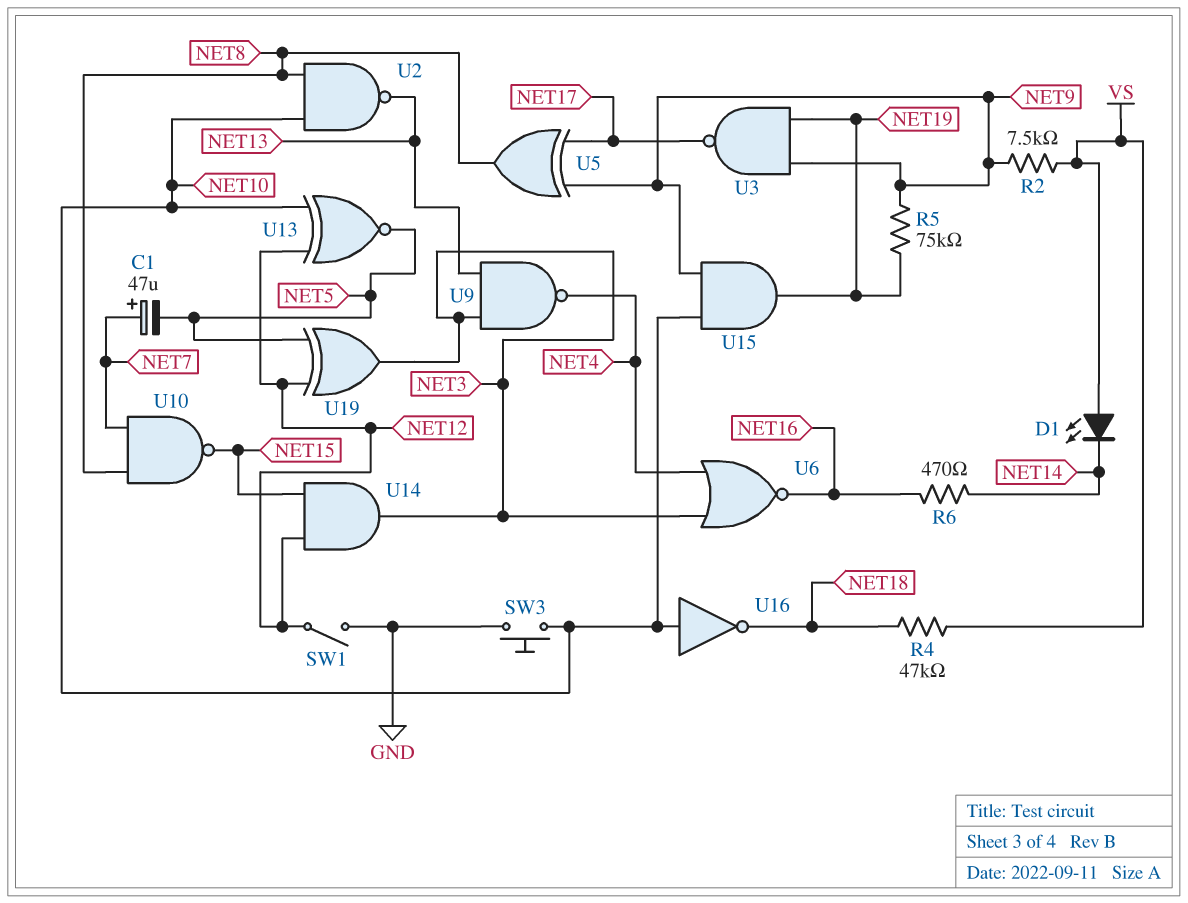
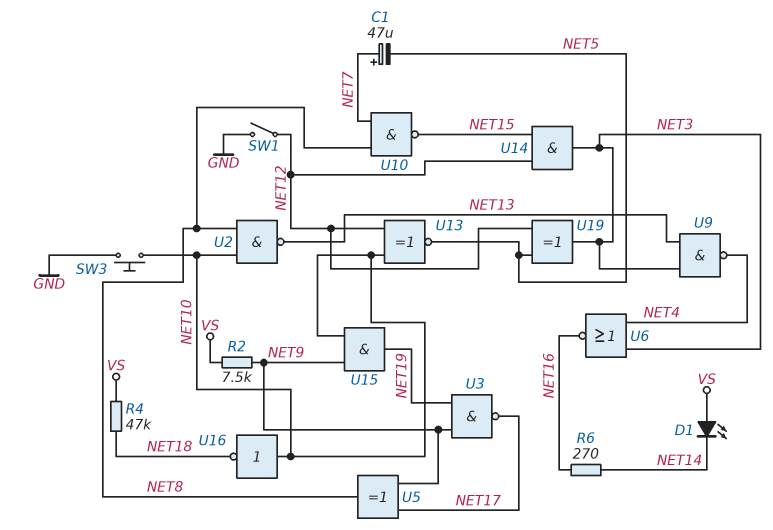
R5: 75k (NET9, NET19) -> none
R6: 470 (NET14, NET16) -> 270 (NET14, NET16)

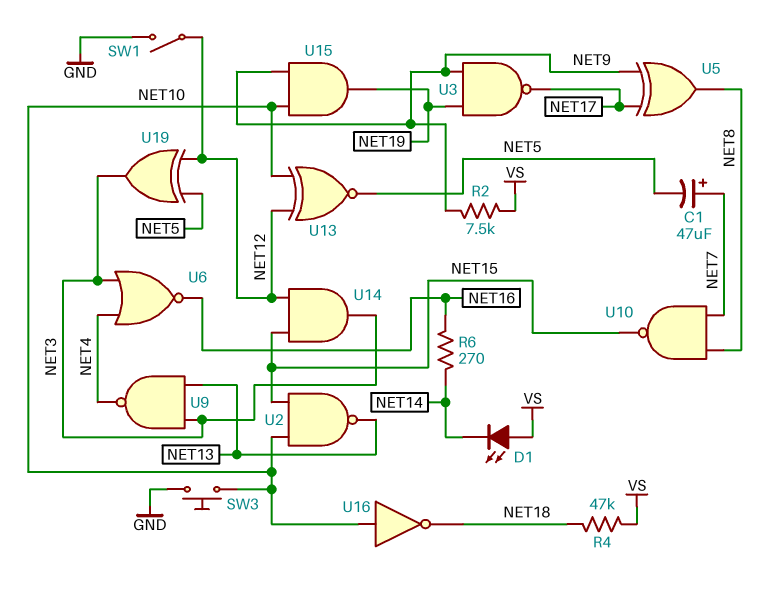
U2: NAND (in NET8, in NET10, out NET13) -> NAND (in NET10, in NET15, out NET13)

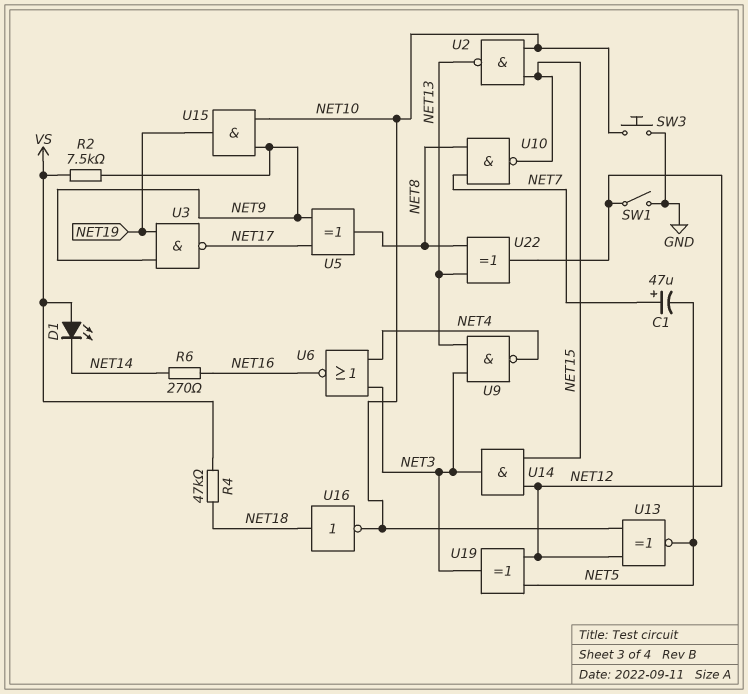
U16: NOT (in NET10, out NET18) -> NOT (in NET18, out NET10)
U22: none -> XOR (in NET8, in NET13, out NET12)

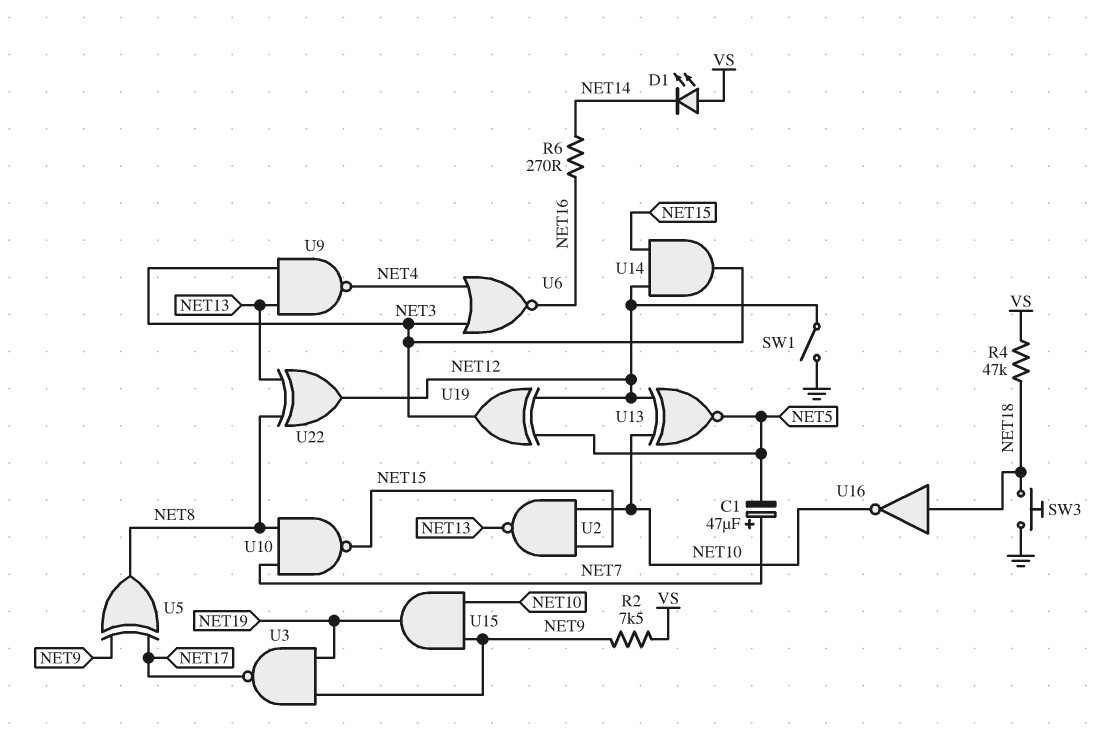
SW3: button (GND, NET10) -> button (GND, NET18)

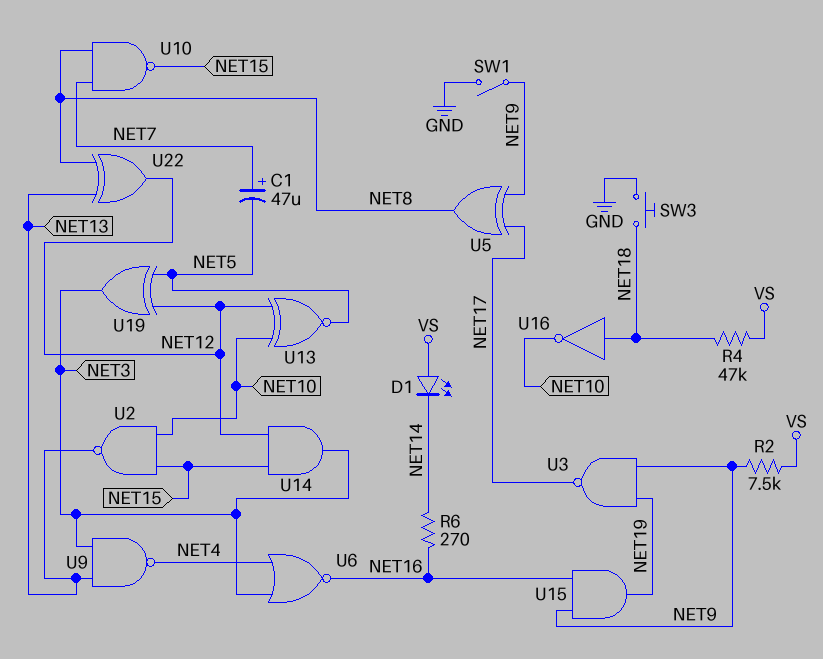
SW1: switch (GND, NET12) -> switch (GND, NET9)
U15: AND (in NET9, in NET10, out NET19) -> AND (in NET9, in NET16, out NET19)

